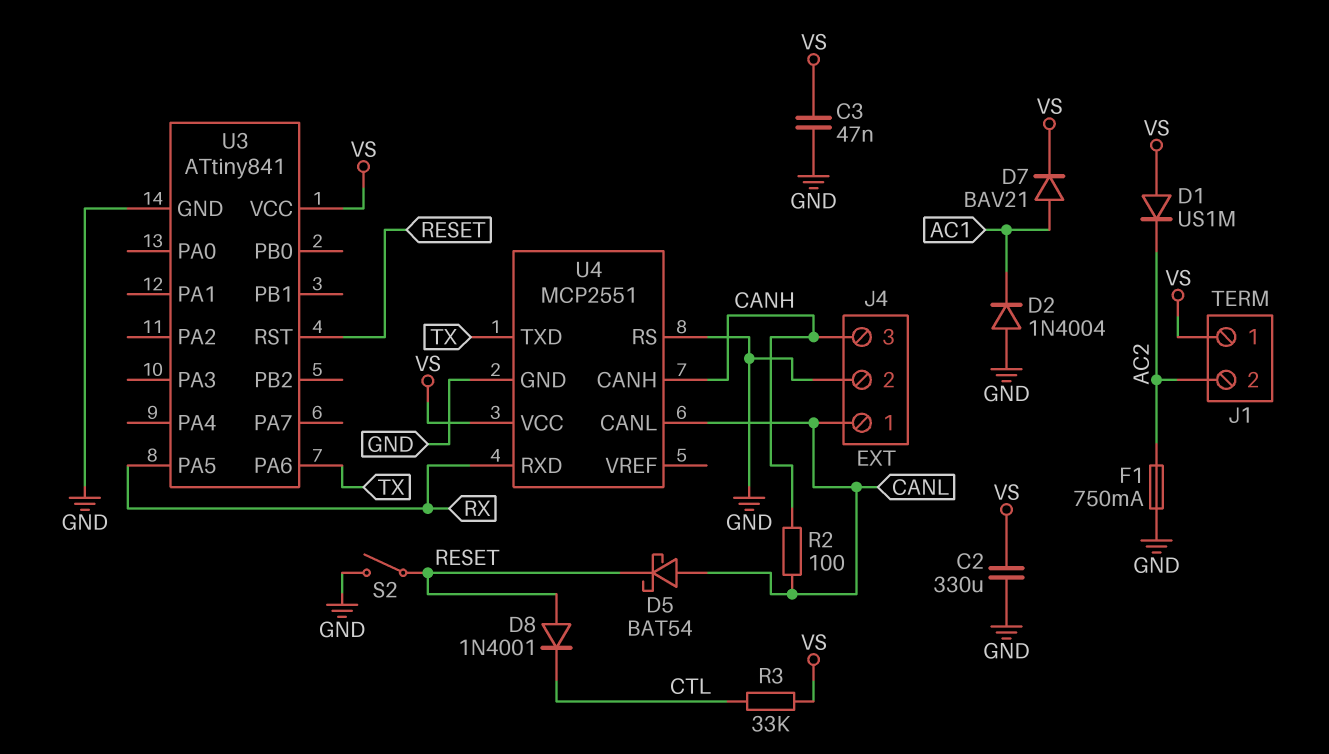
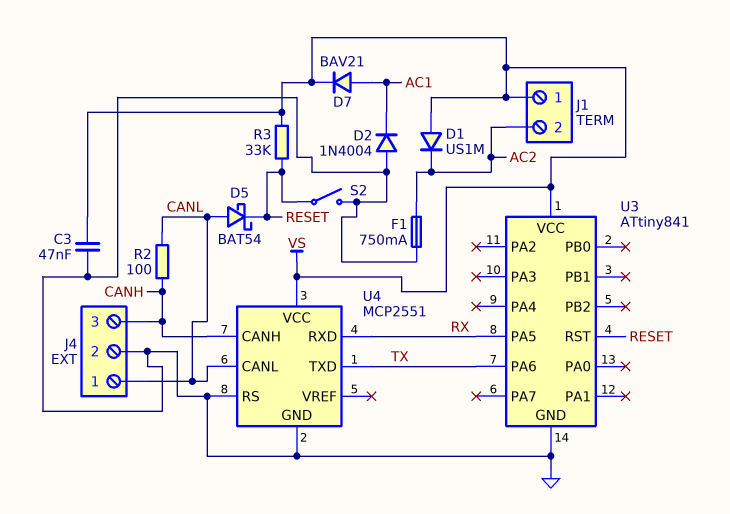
C2: 330uF (GND, VS) -> none
D8: diode 1N4001 (A RESET, K CTL) -> none
R3: 33k (CTL, VS) -> 33k (RESET, VS)

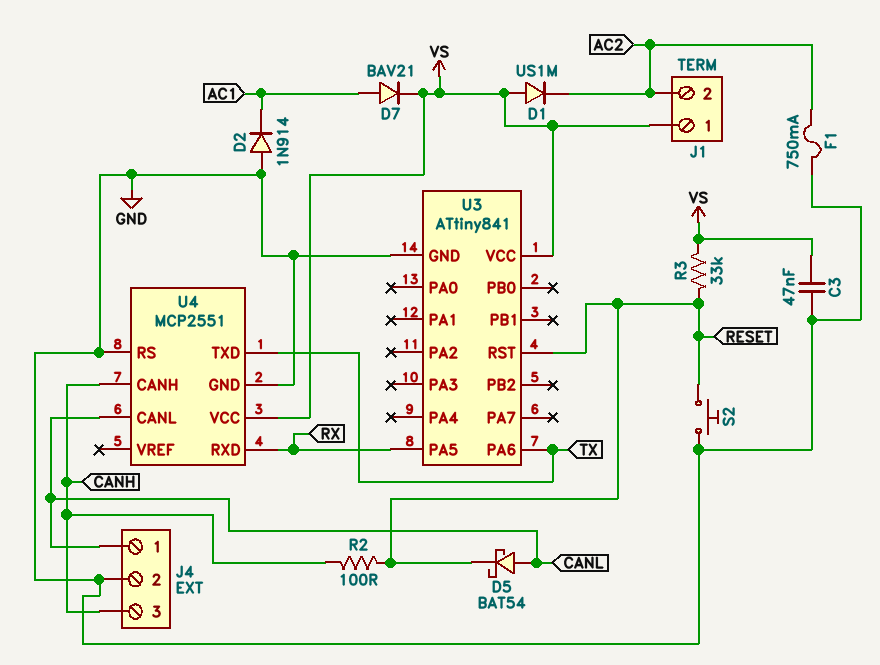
D2: diode 1N4004 (A GND, K AC1) -> diode 1N914 (A GND, K AC1)
R2: 100 (CANH, CANL) -> 100 (CANH, RESET)
S2: switch (GND, RESET) -> button (GND, RESET)

